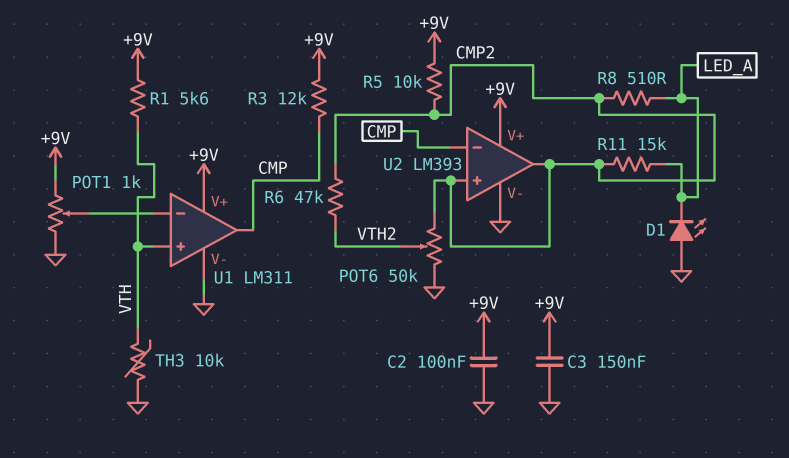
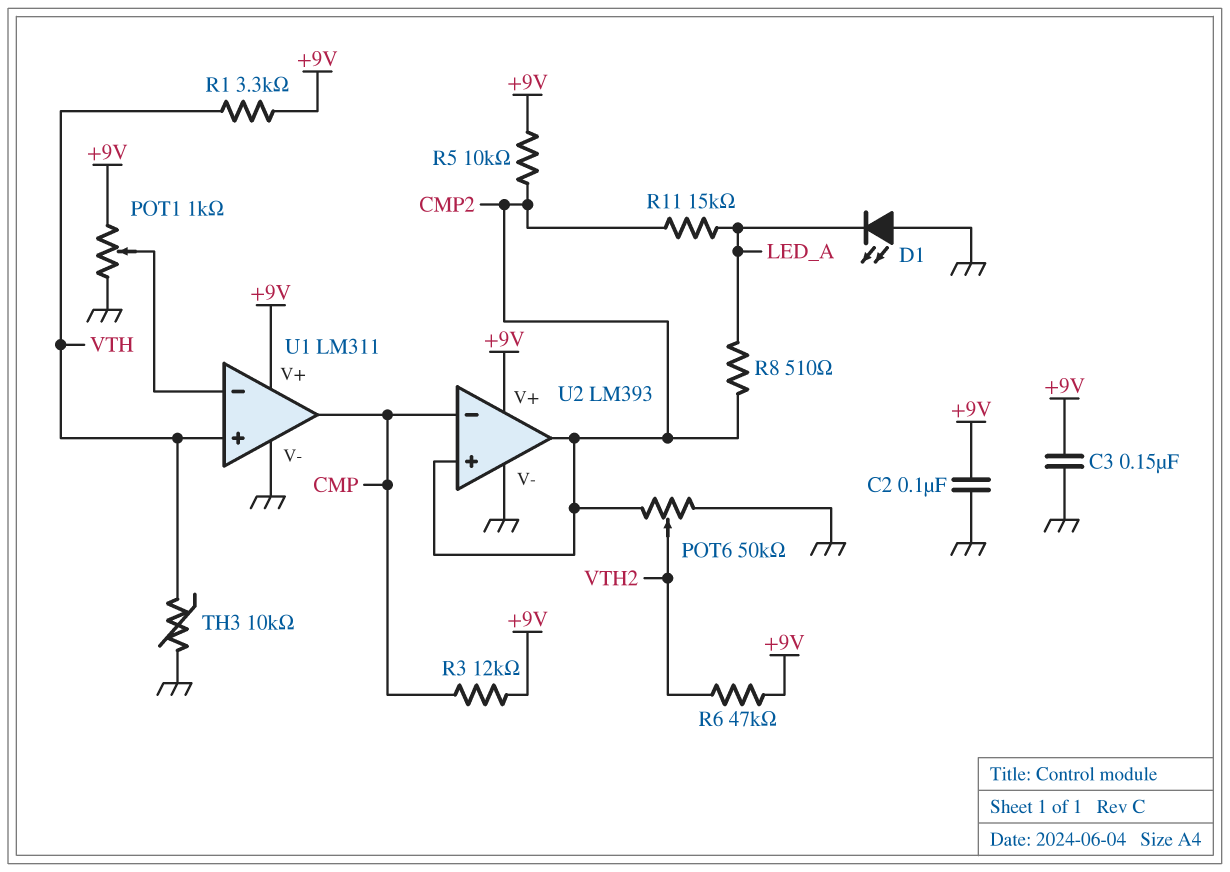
R1: 5.6k (+9V, VTH) -> 3.3k (+9V, VTH)
R6: 47k (CMP2, VTH2) -> 47k (+9V, VTH2)

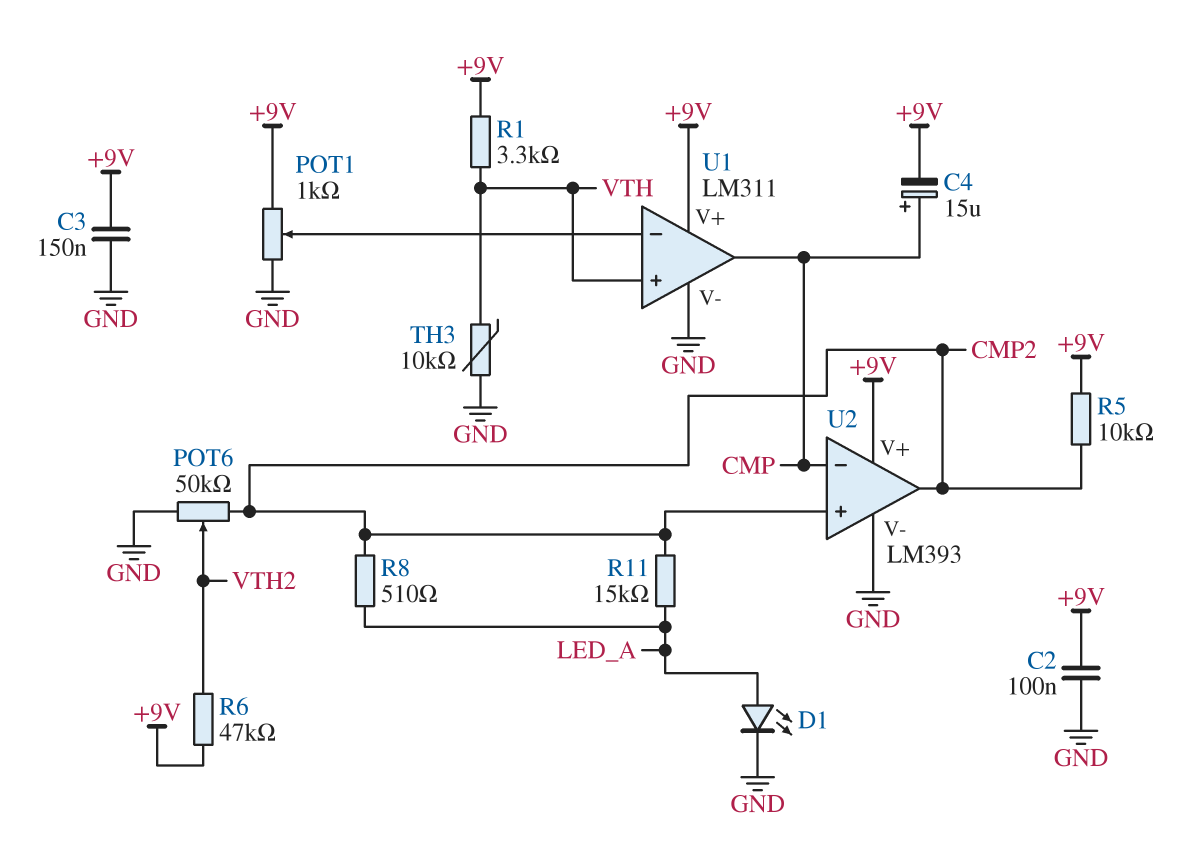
C4: none -> 15uF (plus CMP, minus +9V)
D1: LED (A GND, K LED_A) -> LED (A LED_A, K GND)
R3: 12k (+9V, CMP) -> none

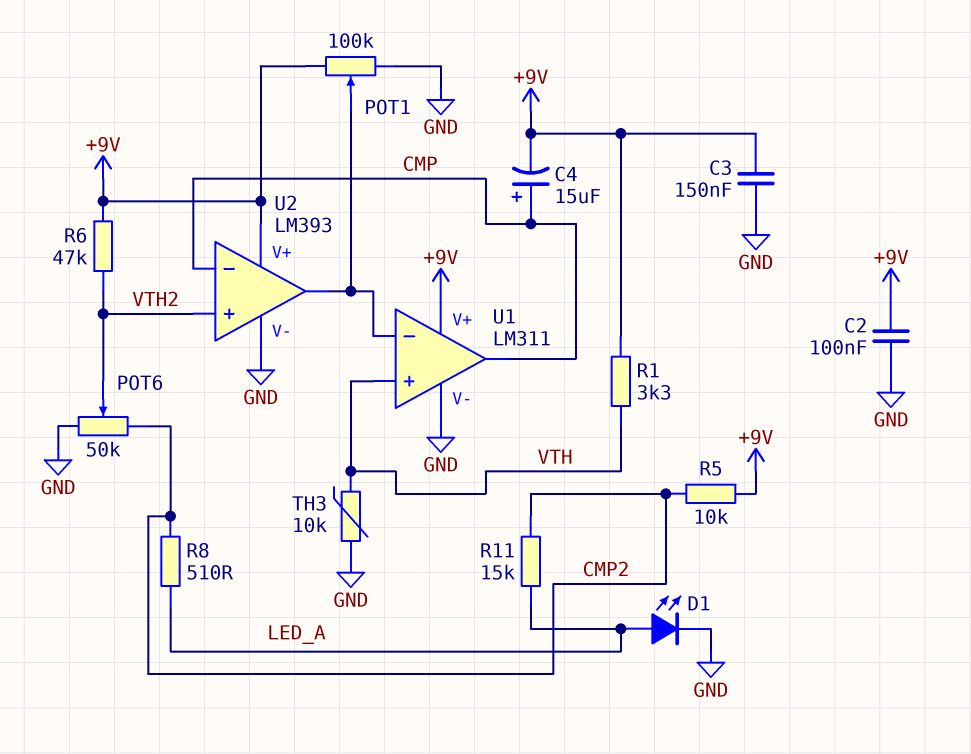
POT1: 1k (+9V, GND, wiper U1/in-) -> 100k (+9V, GND, wiper U1/in-)
U2 pin in+: CMP2 -> VTH2
U2 pin out: CMP2 -> U1/in-

